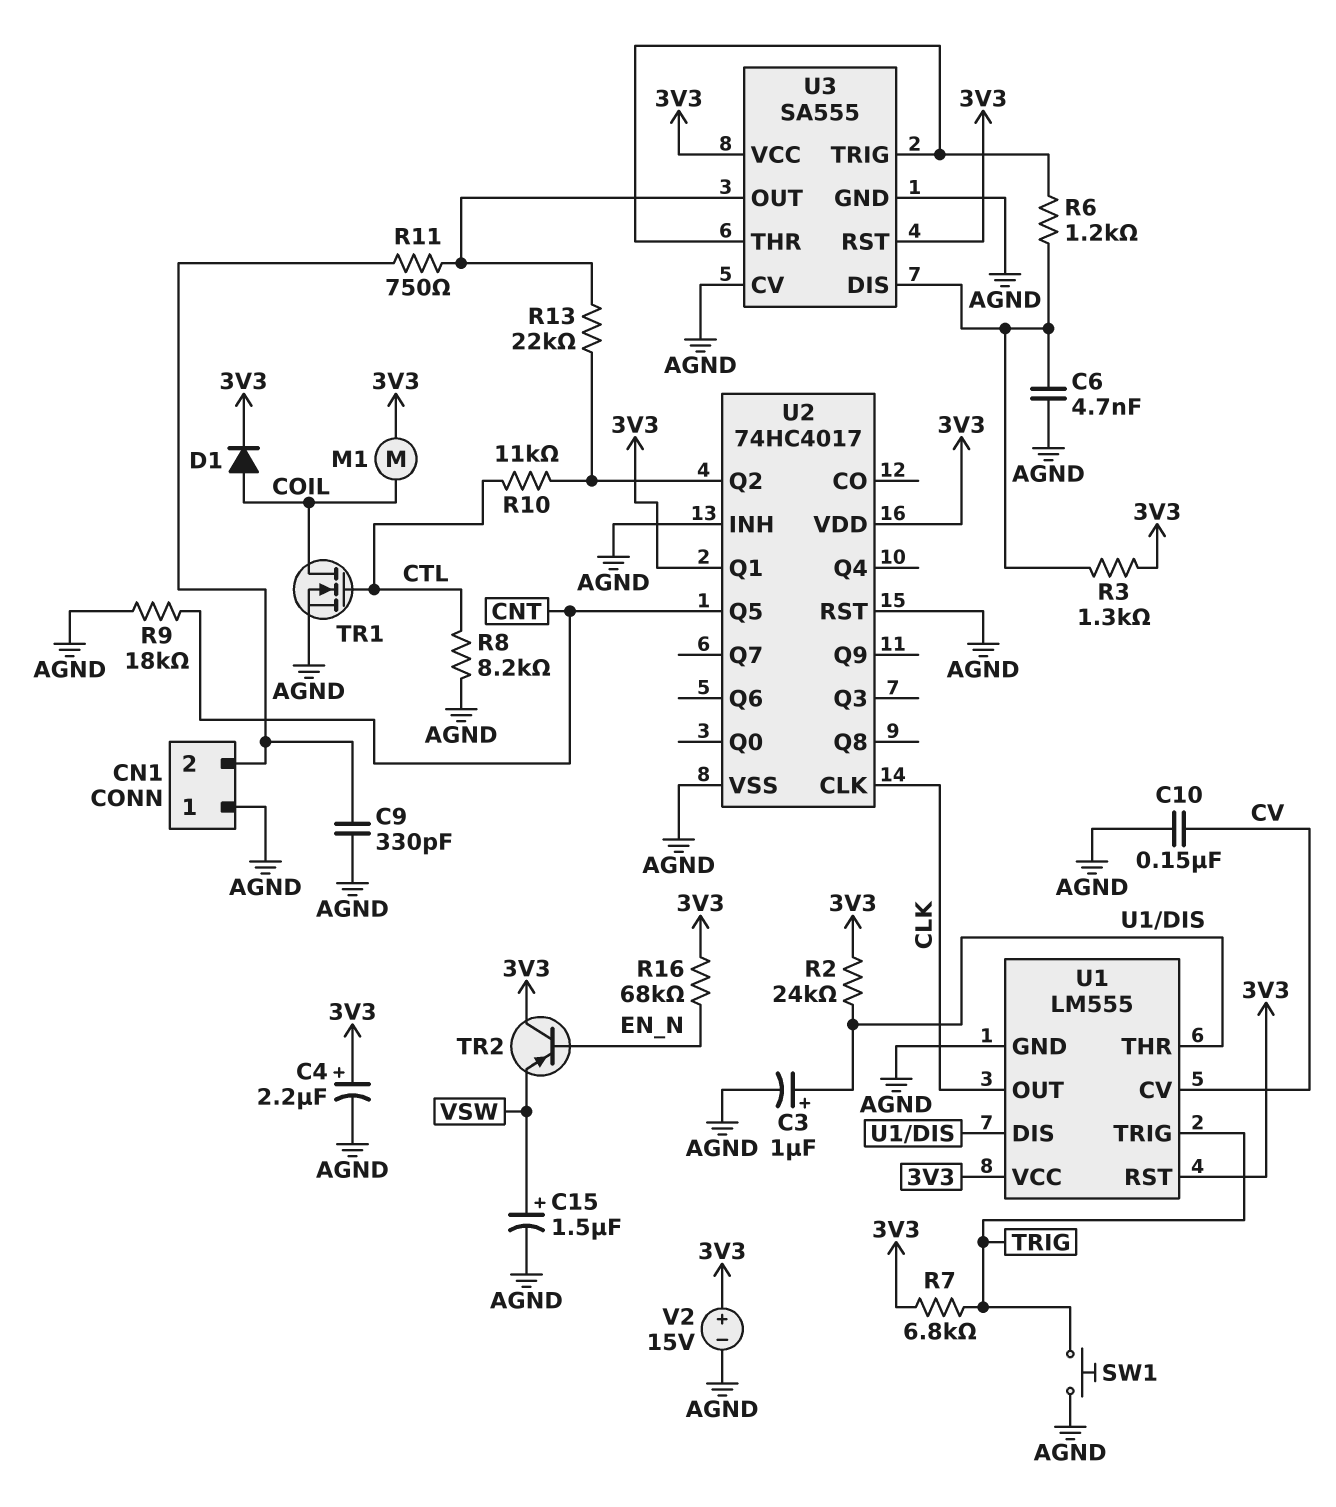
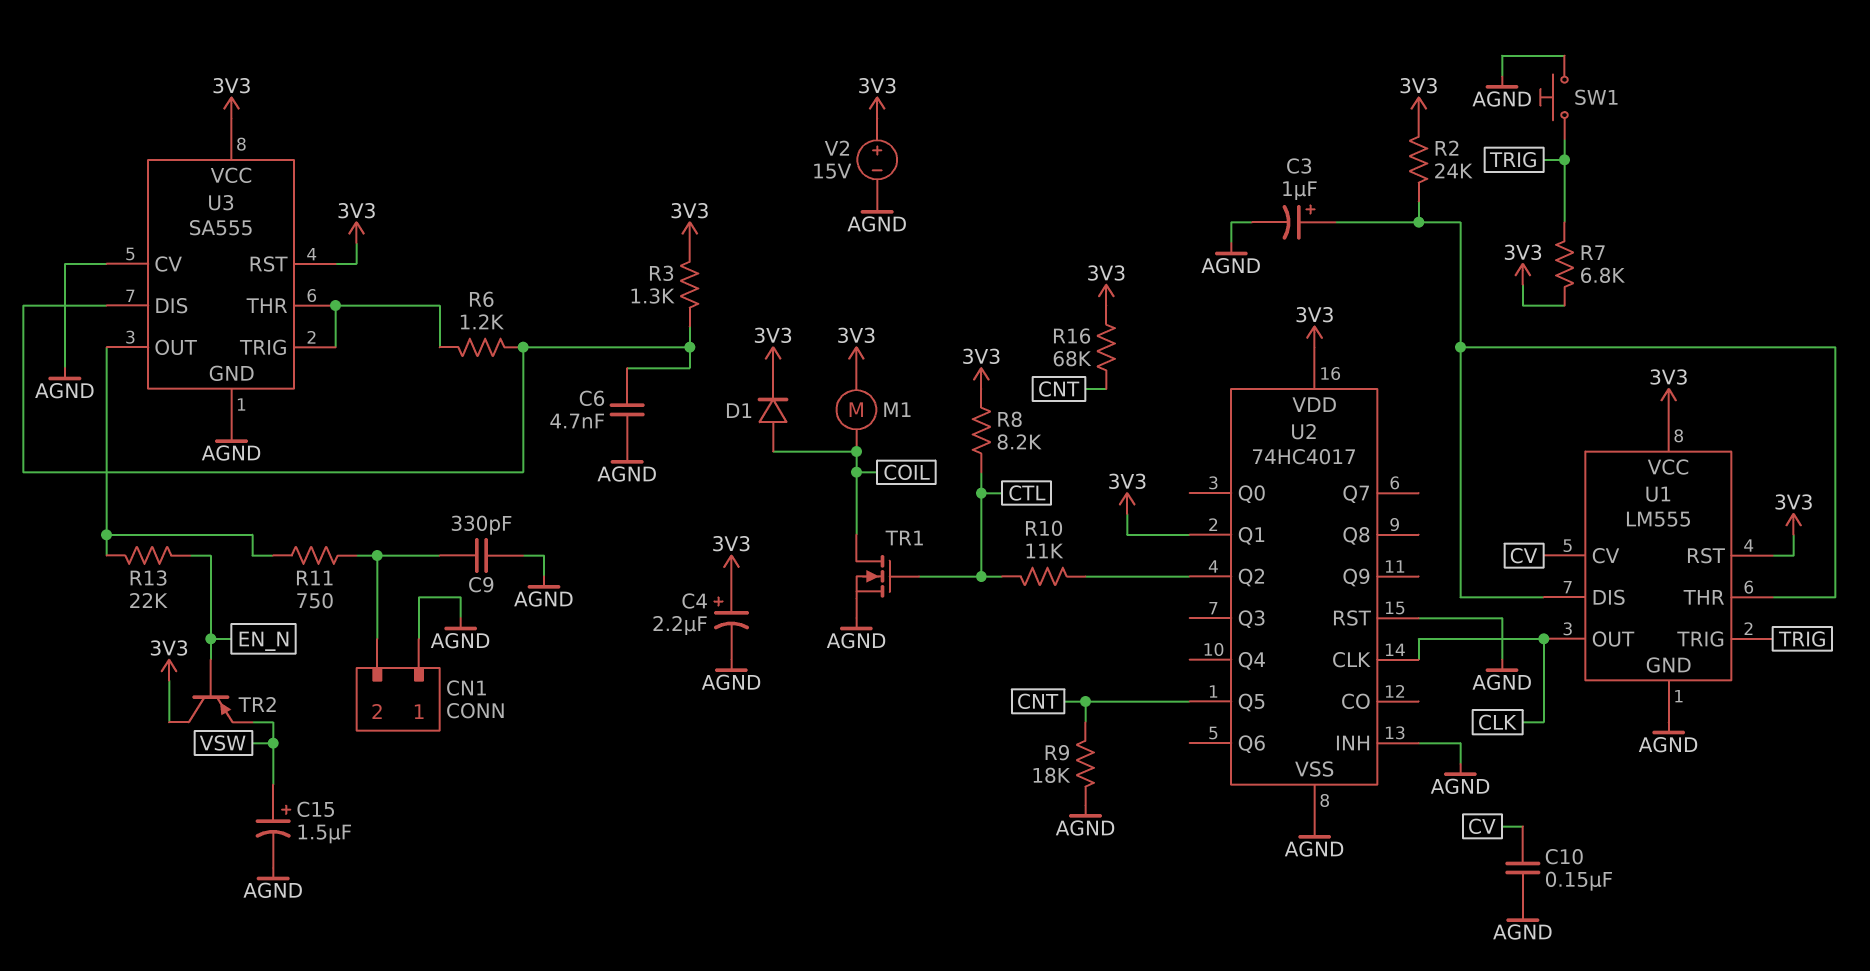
R8: 8.2k (AGND, CTL) -> 8.2k (3V3, CTL)
R13: 22k (U2/Q2, U3/OUT) -> 22k (EN_N, U3/OUT)
R16: 68k (3V3, EN_N) -> 68k (3V3, CNT)

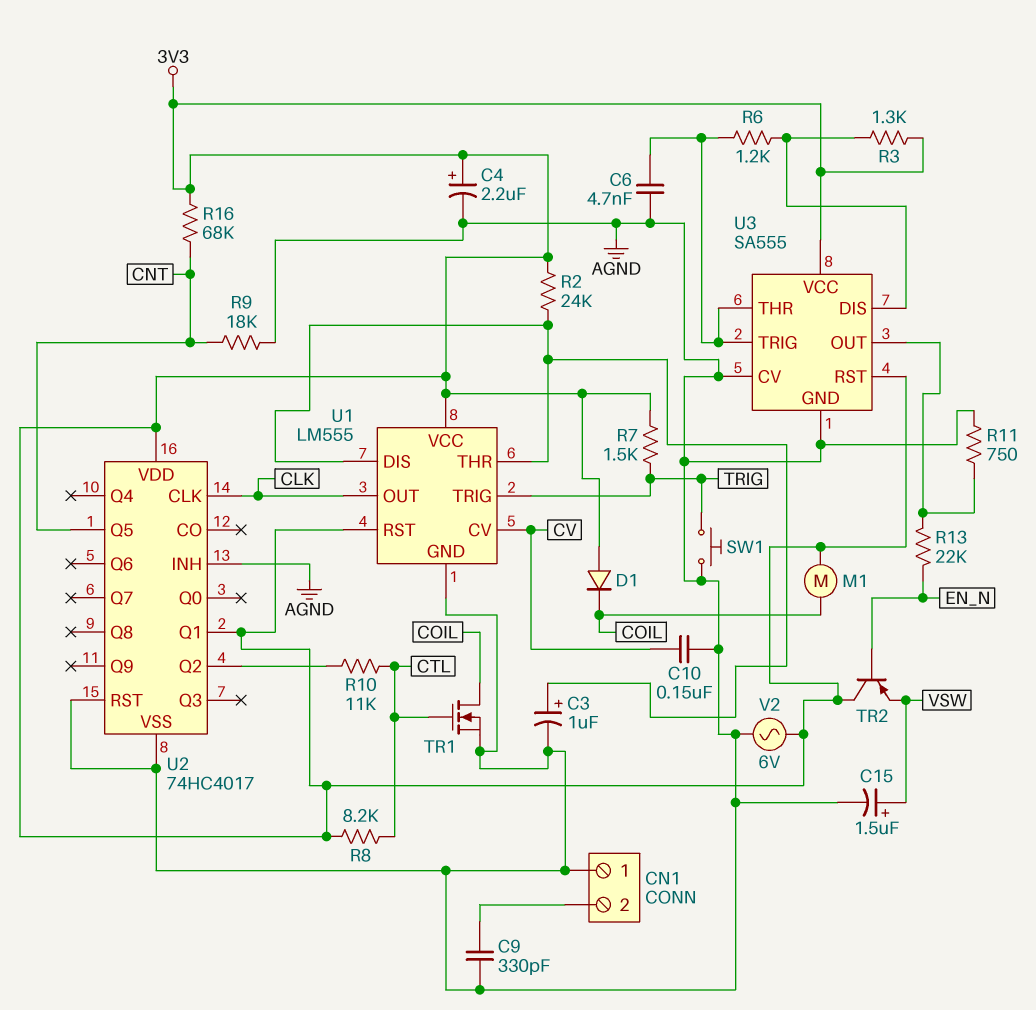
C6: 4.7nF (AGND, U3/DIS) -> 4.7nF (AGND, U3/THR)
D1: diode (A COIL, K 3V3) -> diode (A 3V3, K COIL)
R7: 6.8k (3V3, TRIG) -> 1.5k (3V3, TRIG)
R11: 750 (CN1/2, U3/OUT) -> 750 (AGND, U3/OUT)
V2: 15V (plus 3V3, minus AGND) -> AC 6V (3V3, AGND)

